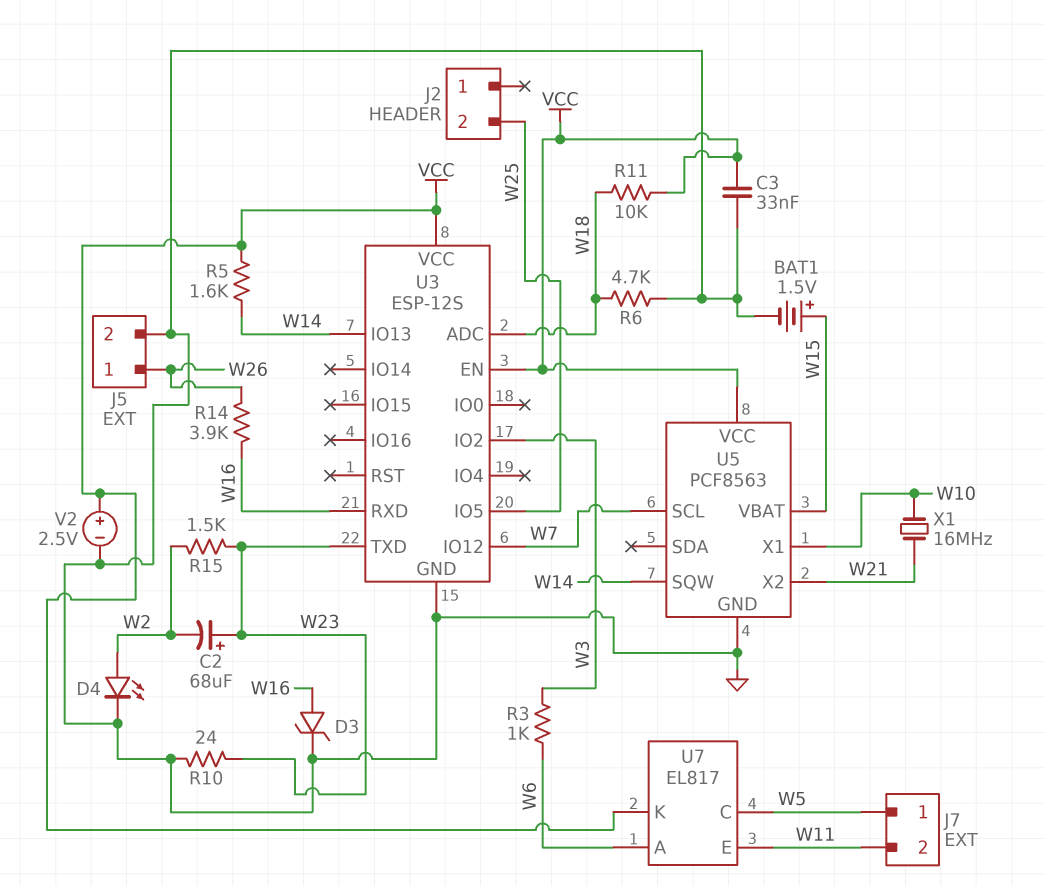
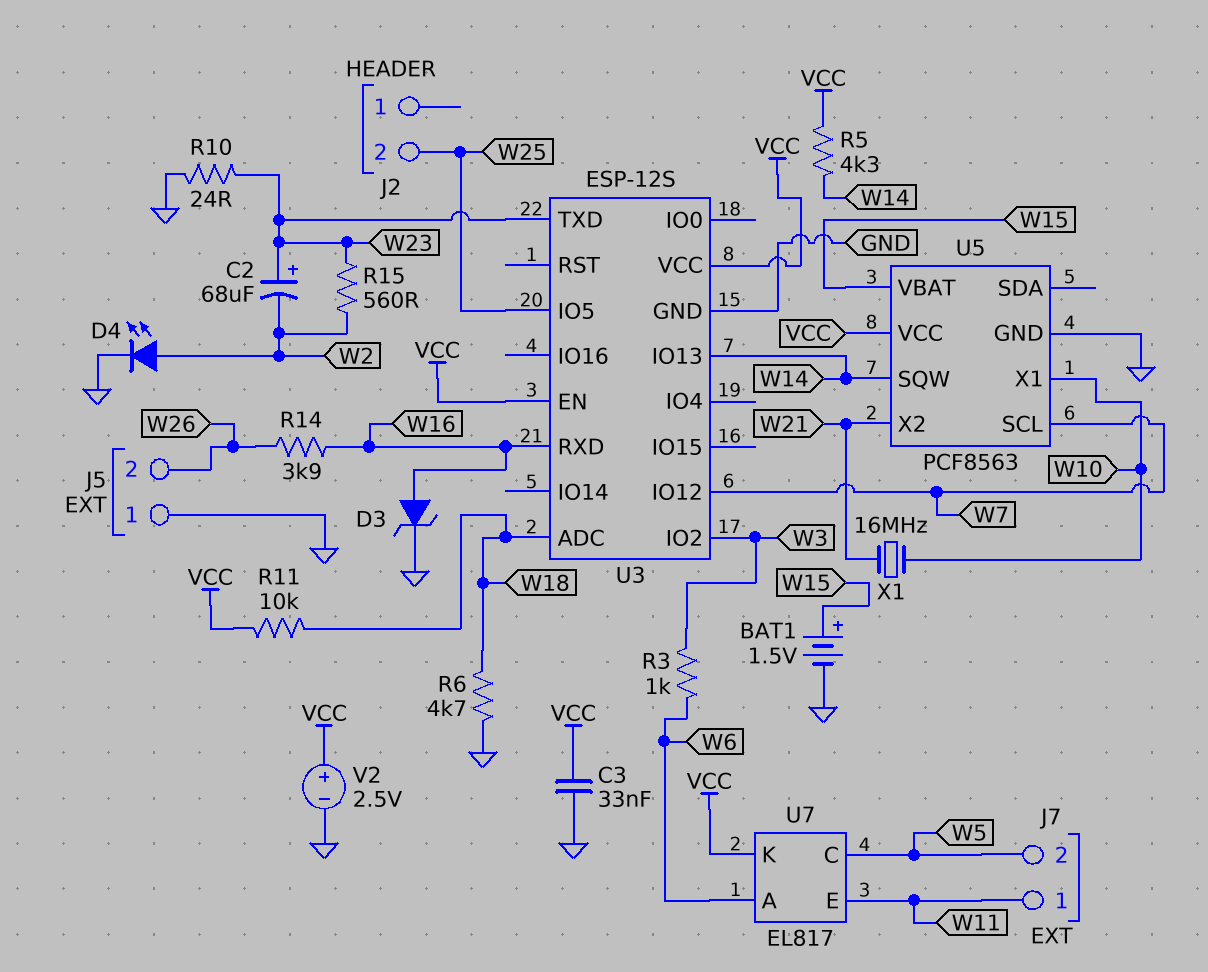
J5 pin 1: W26 -> GND
J5 pin 2: GND -> W26
J7 pin 1: W5 -> W11
J7 pin 2: W11 -> W5
R5: 1.6k (VCC, W14) -> 4.3k (VCC, W14)
R15: 1.5k (W2, W23) -> 560 (W2, W23)

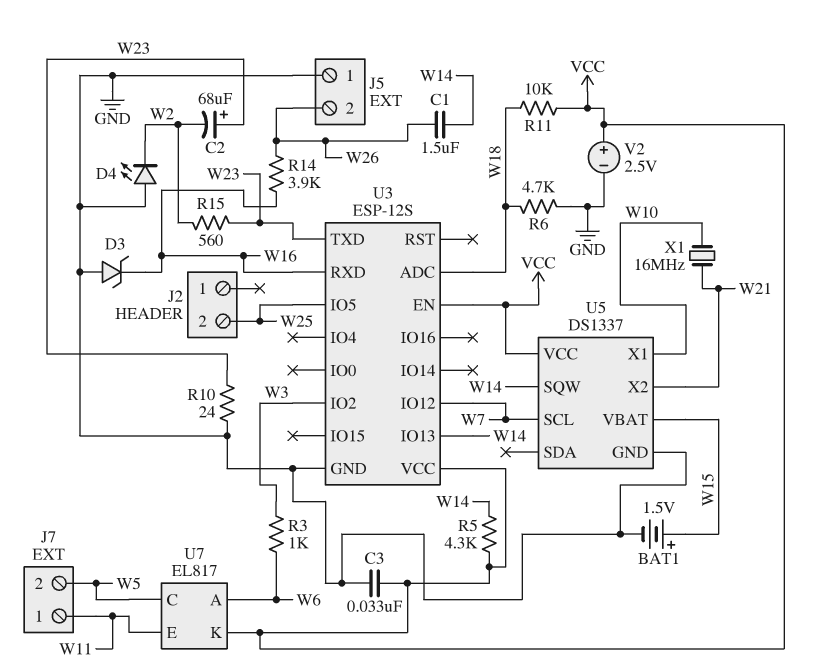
C1: none -> 1.5uF (W14, W26)
D3: zener (A W16, K GND) -> zener (A GND, K W16)
D4: LED (A W2, K GND) -> LED (A GND, K W2)
U5: PCF8563 -> DS1337

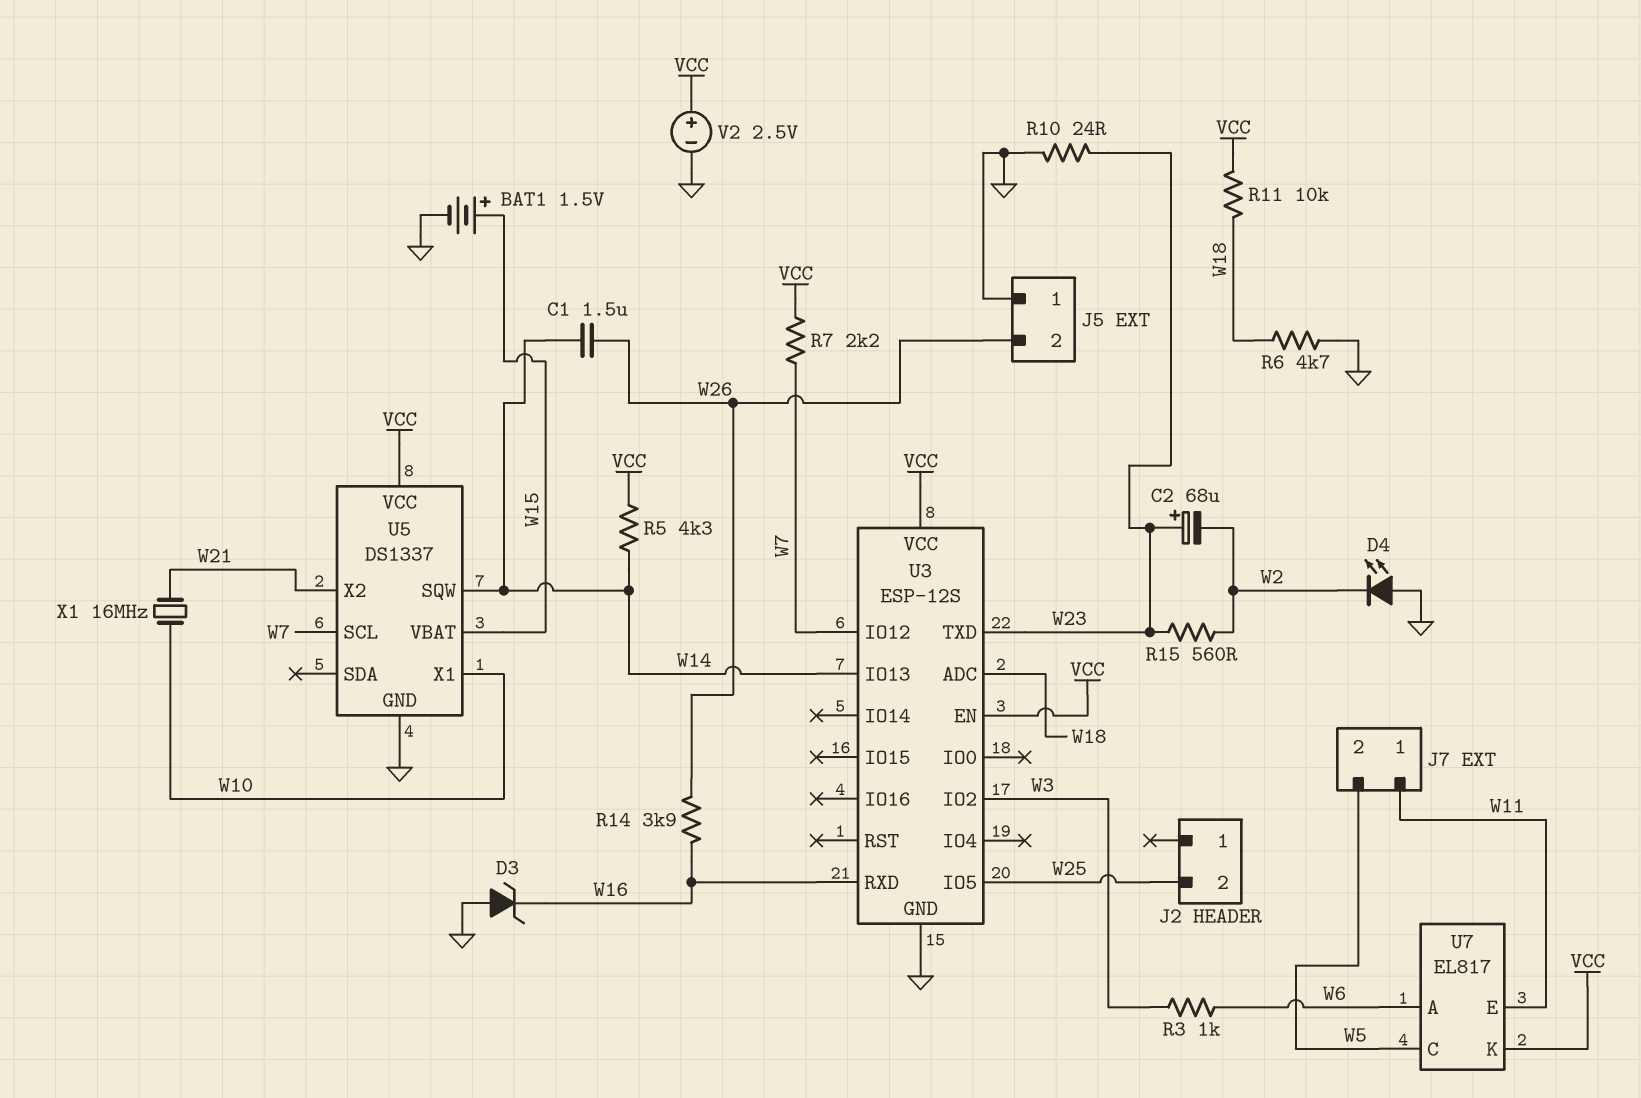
C3: 33nF (GND, VCC) -> none
R7: none -> 2.2k (VCC, W7)

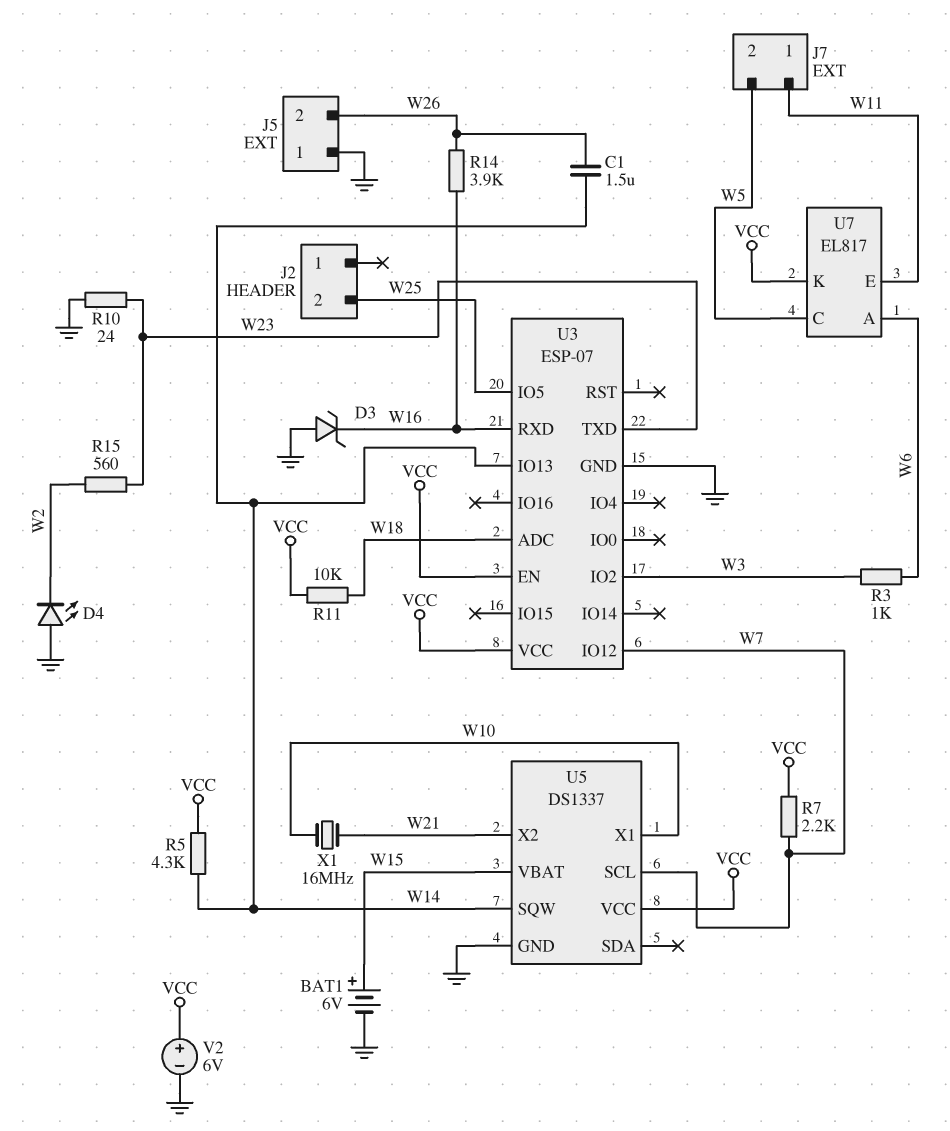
BAT1: 1.5V (plus W15, minus GND) -> 6V (plus W15, minus GND)
C2: 68uF (plus W23, minus W2) -> none
R6: 4.7k (GND, W18) -> none
U3: ESP-12S -> ESP-07
V2: 2.5V (plus VCC, minus GND) -> 6V (plus VCC, minus GND)

